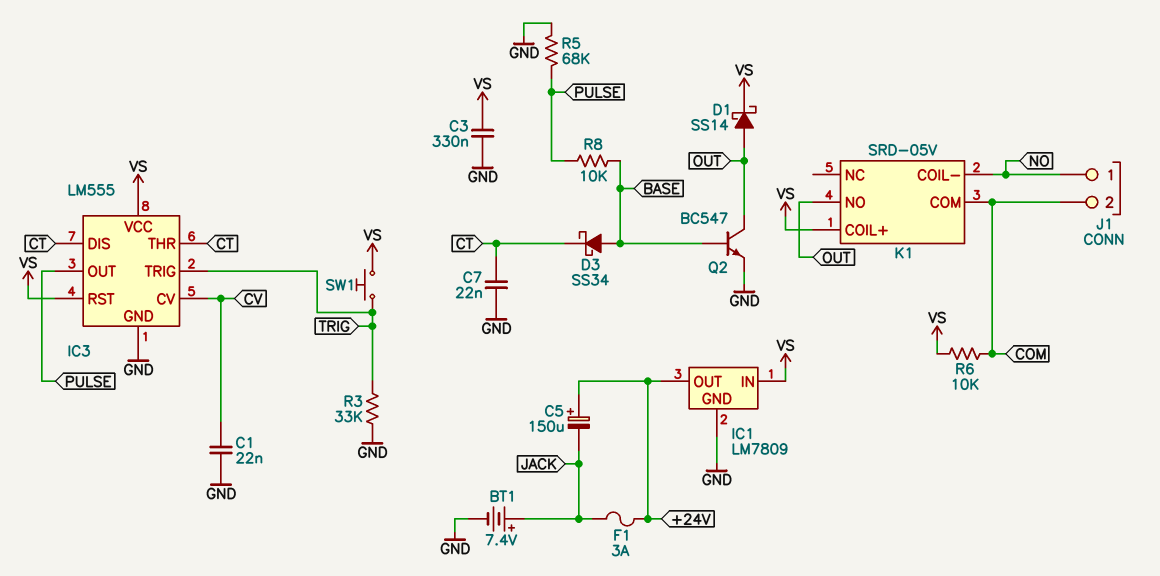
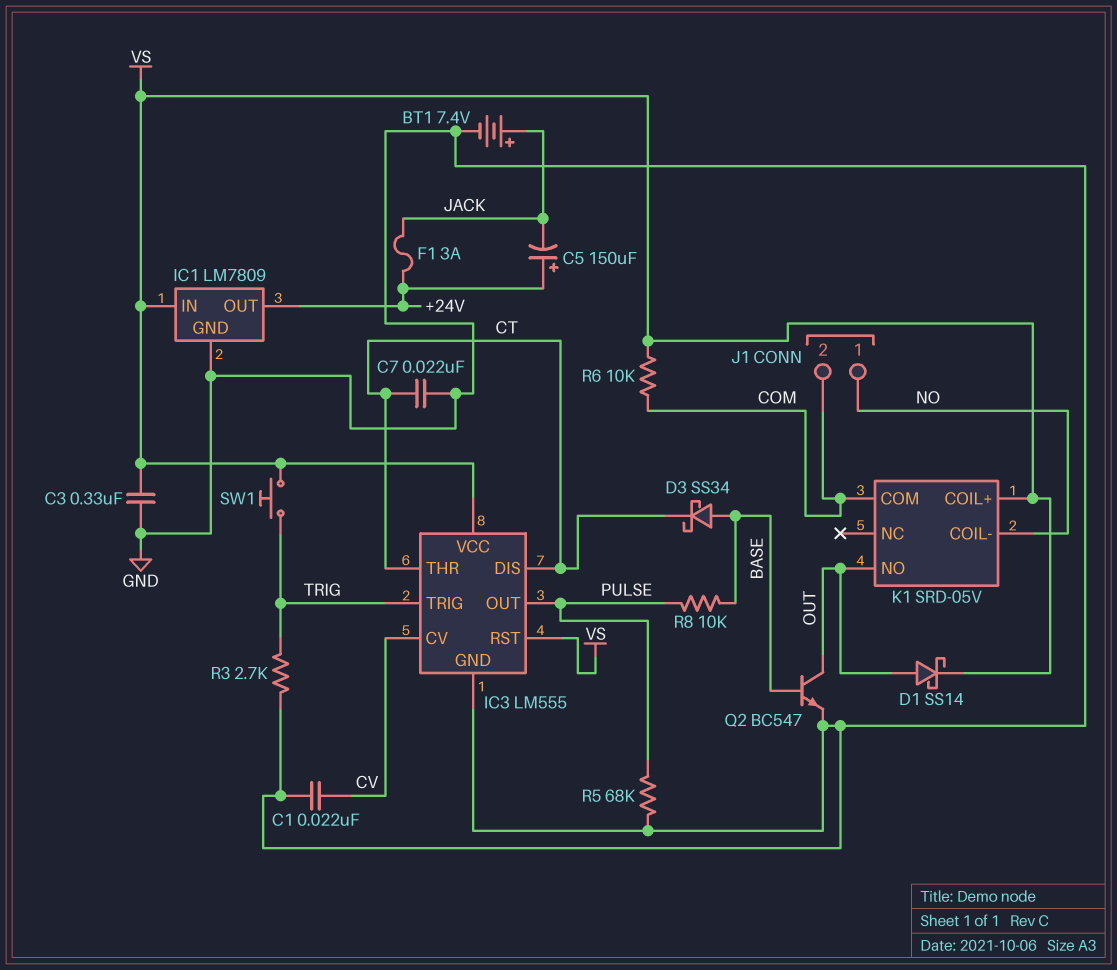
R3: 33k (GND, TRIG) -> 2.7k (GND, TRIG)

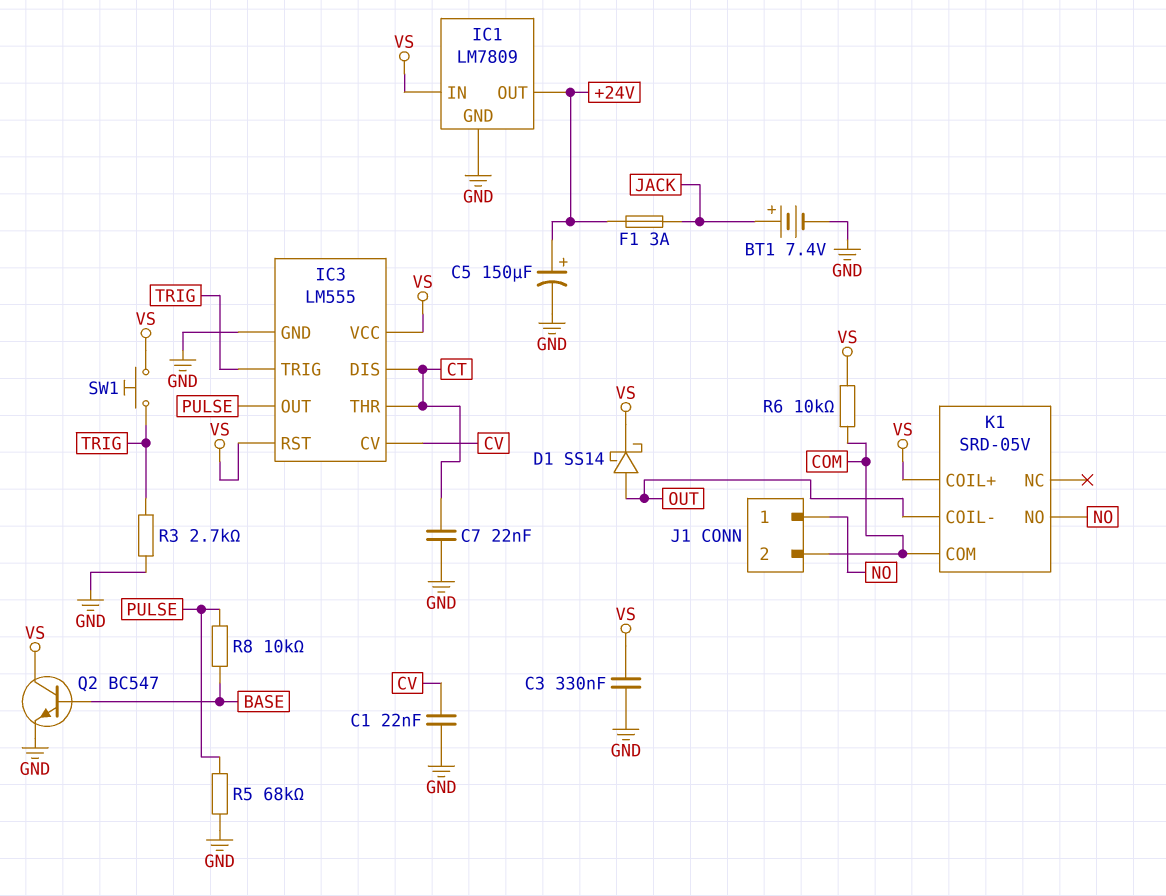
C5: 150uF (plus +24V, minus JACK) -> 150uF (plus +24V, minus GND)
D3: schottky SS34 (A BASE, K CT) -> none
K1 pin COIL-: NO -> OUT
K1 pin NO: OUT -> NO
Q2: NPN BC547 (B BASE, C OUT, E GND) -> NPN BC547 (B BASE, C VS, E GND)

